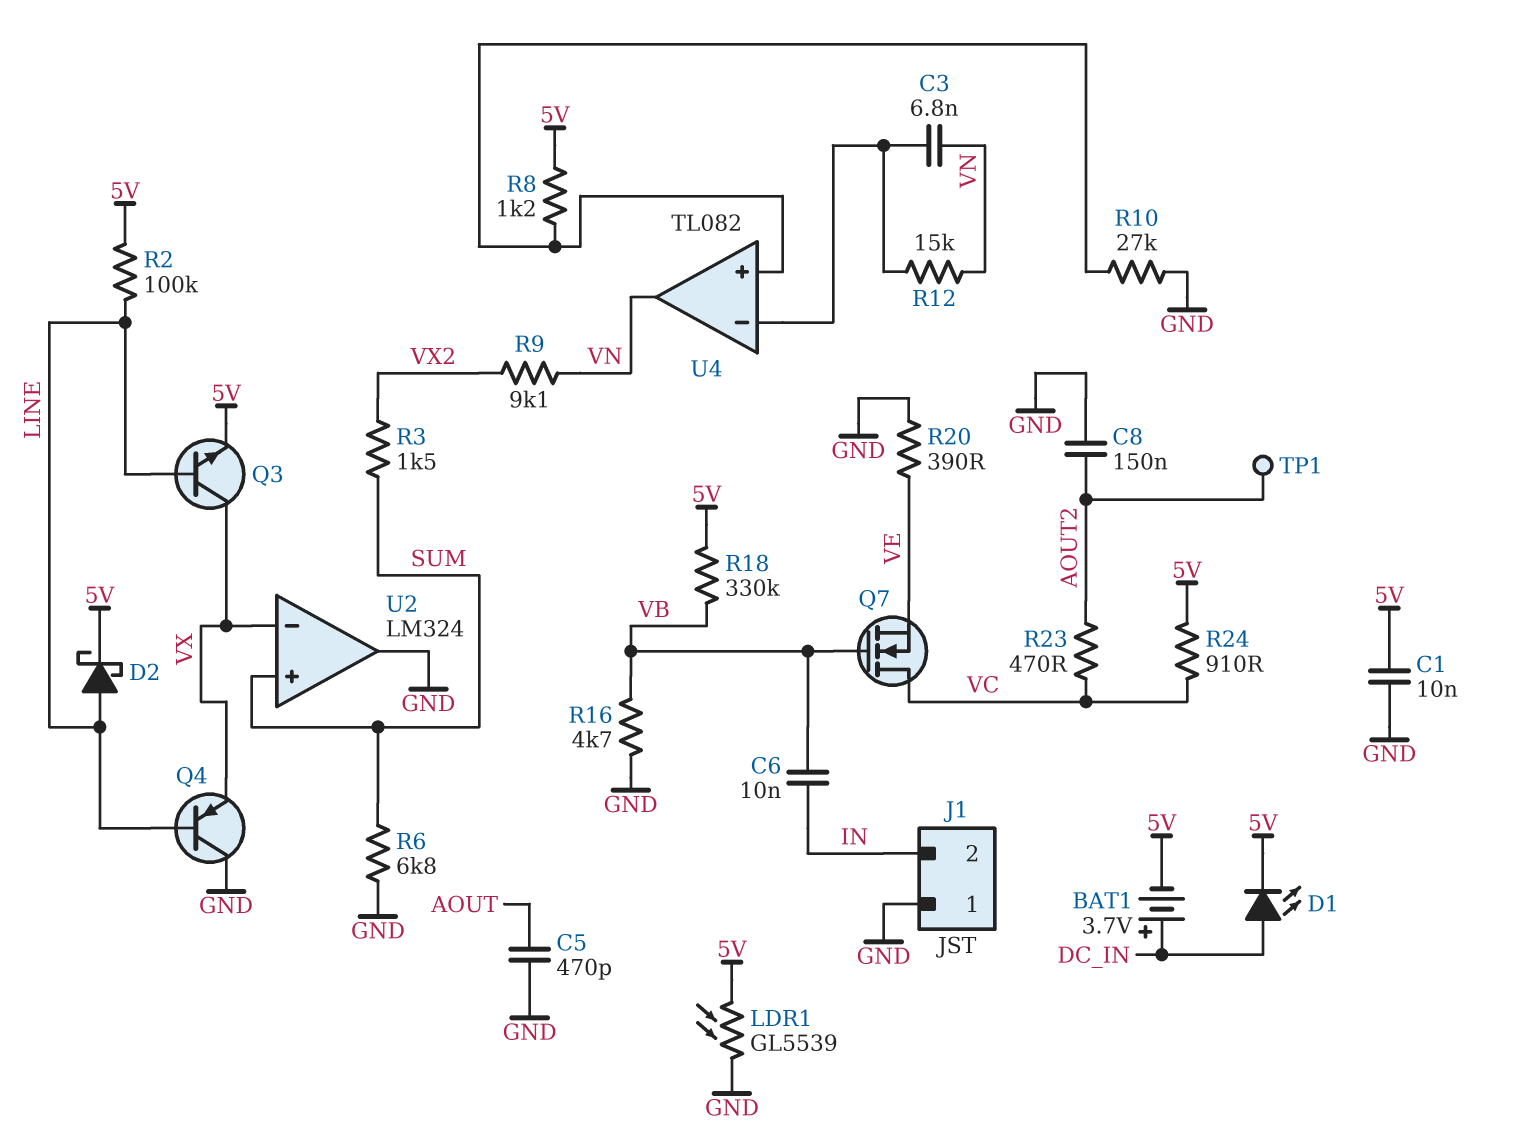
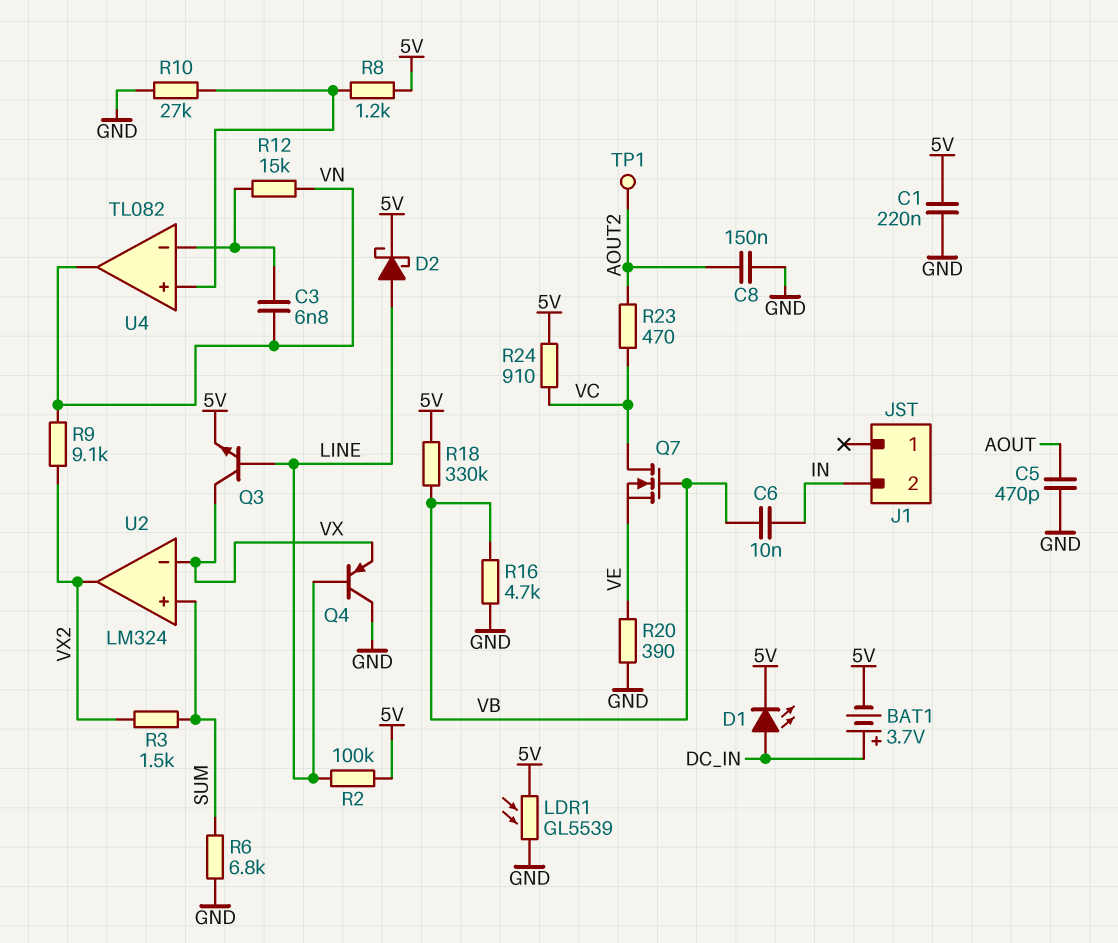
C1: 10nF (5V, GND) -> 220nF (5V, GND)
J1 pin 1: GND -> none
U2 pin out: GND -> VX2

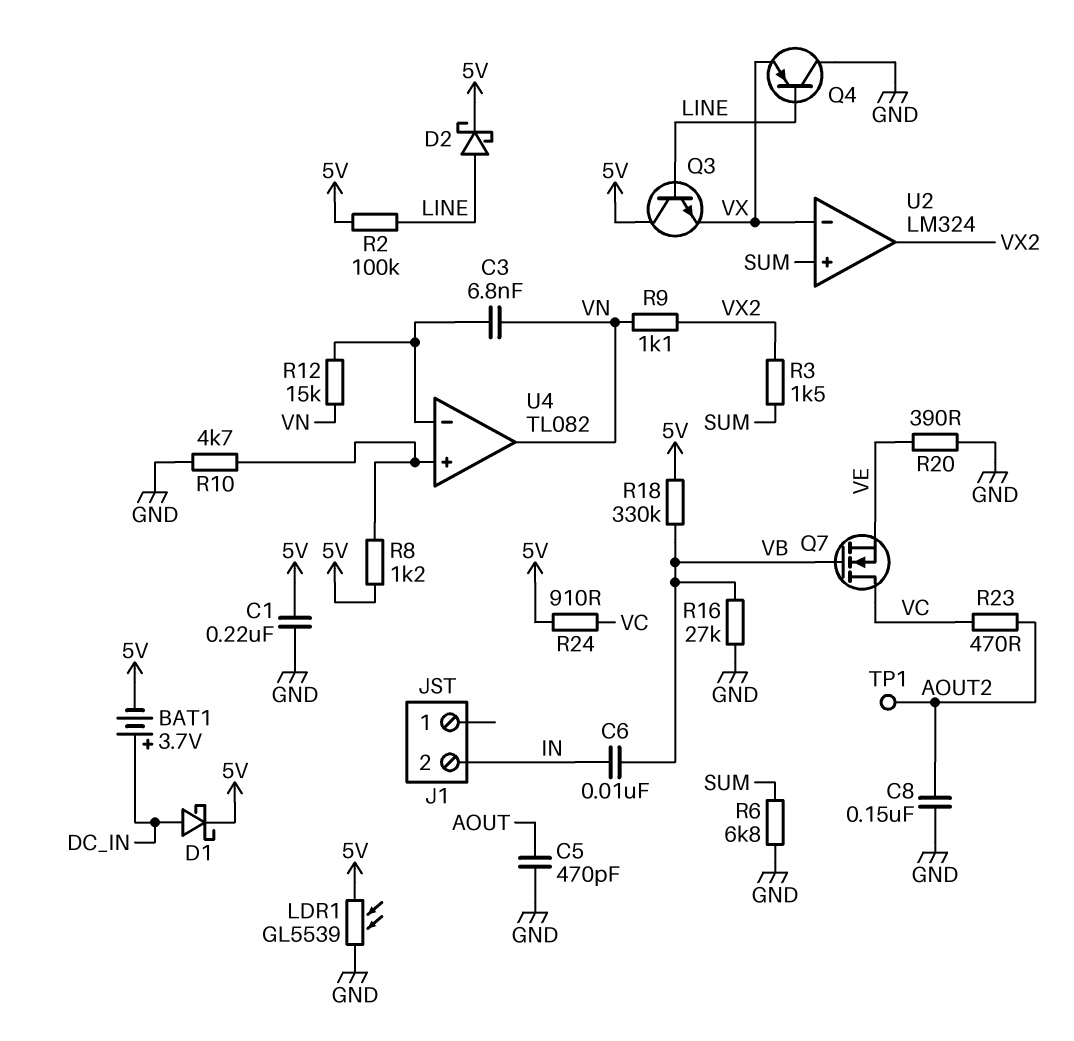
D1: LED (A DC_IN, K 5V) -> schottky (A DC_IN, K 5V)
Q3: NPN (B LINE, C VX, E 5V) -> NPN (B LINE, C 5V, E VX)
R9: 9.1k (VN, VX2) -> 1.1k (VN, VX2)
R10: 27k (GND, U4/in+) -> 4.7k (GND, U4/in+)
R16: 4.7k (GND, VB) -> 27k (GND, VB)

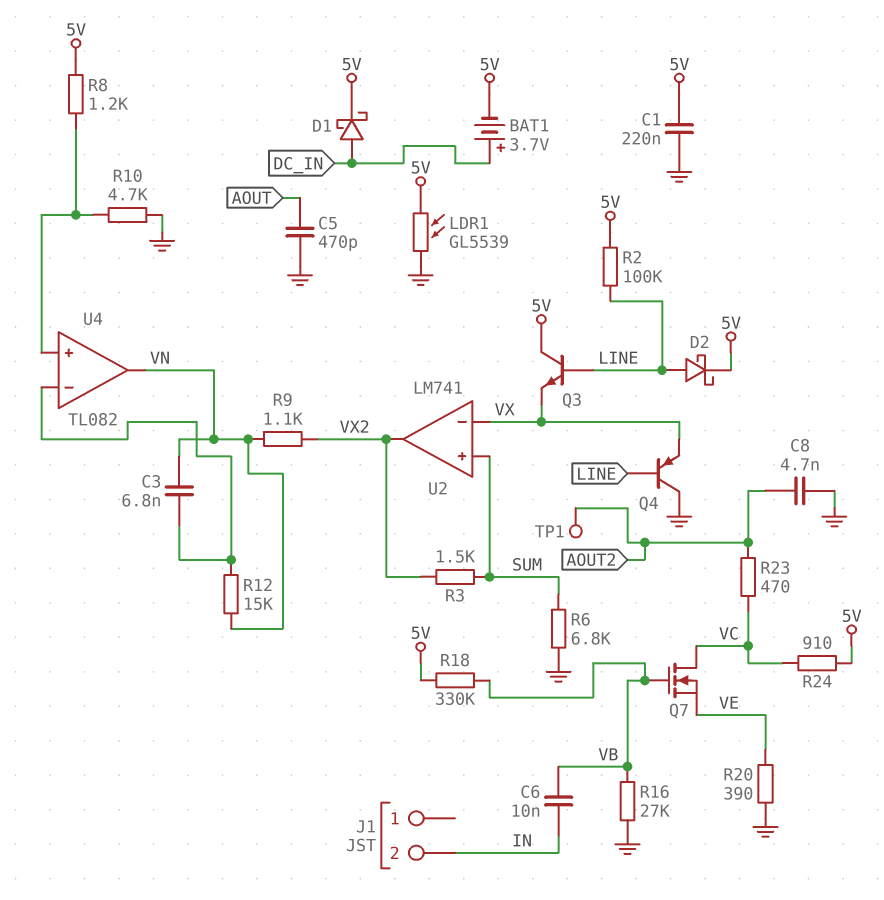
C8: 150nF (AOUT2, GND) -> 4.7nF (AOUT2, GND)
U2: LM324 -> LM741

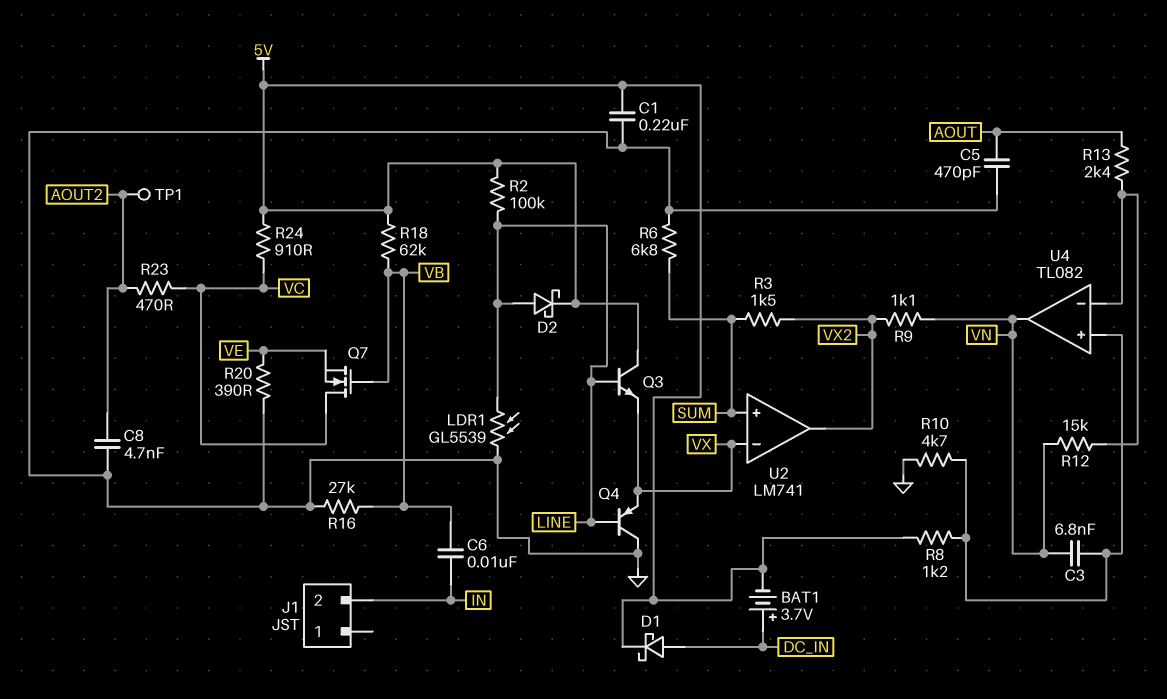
C3: 6.8nF (U4/in-, VN) -> 6.8nF (U4/in+, VN)
LDR1: GL5539 (5V, GND) -> GL5539 (GND, LINE)
R13: none -> 2.4k (AOUT, U4/in-)
R18: 330k (5V, VB) -> 62k (5V, VB)

